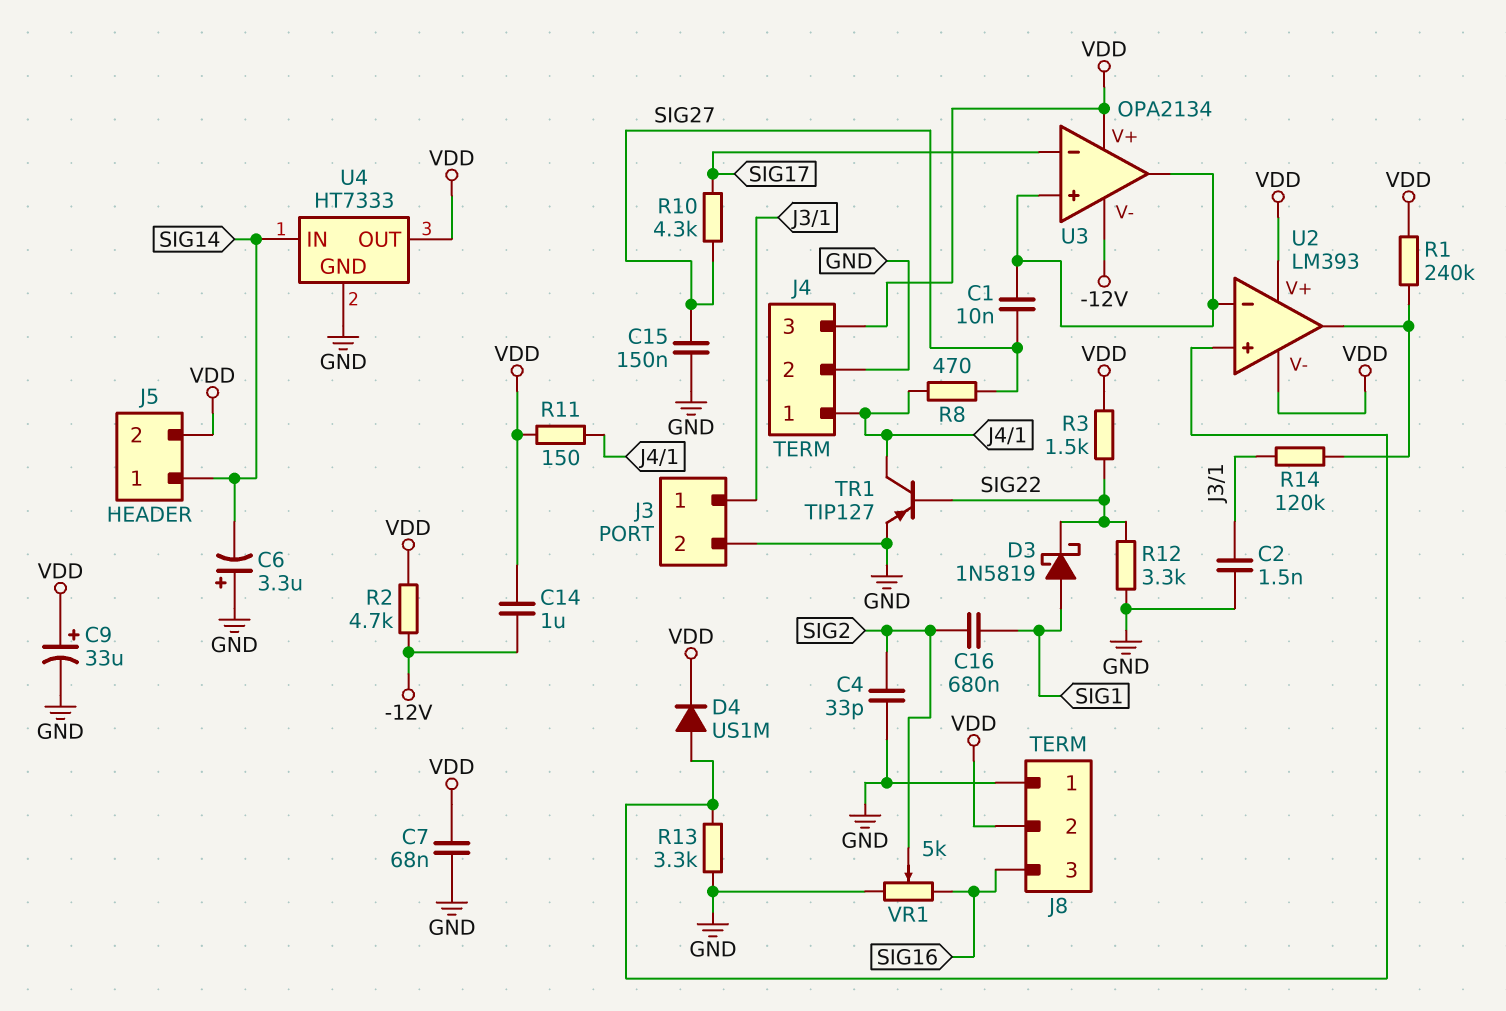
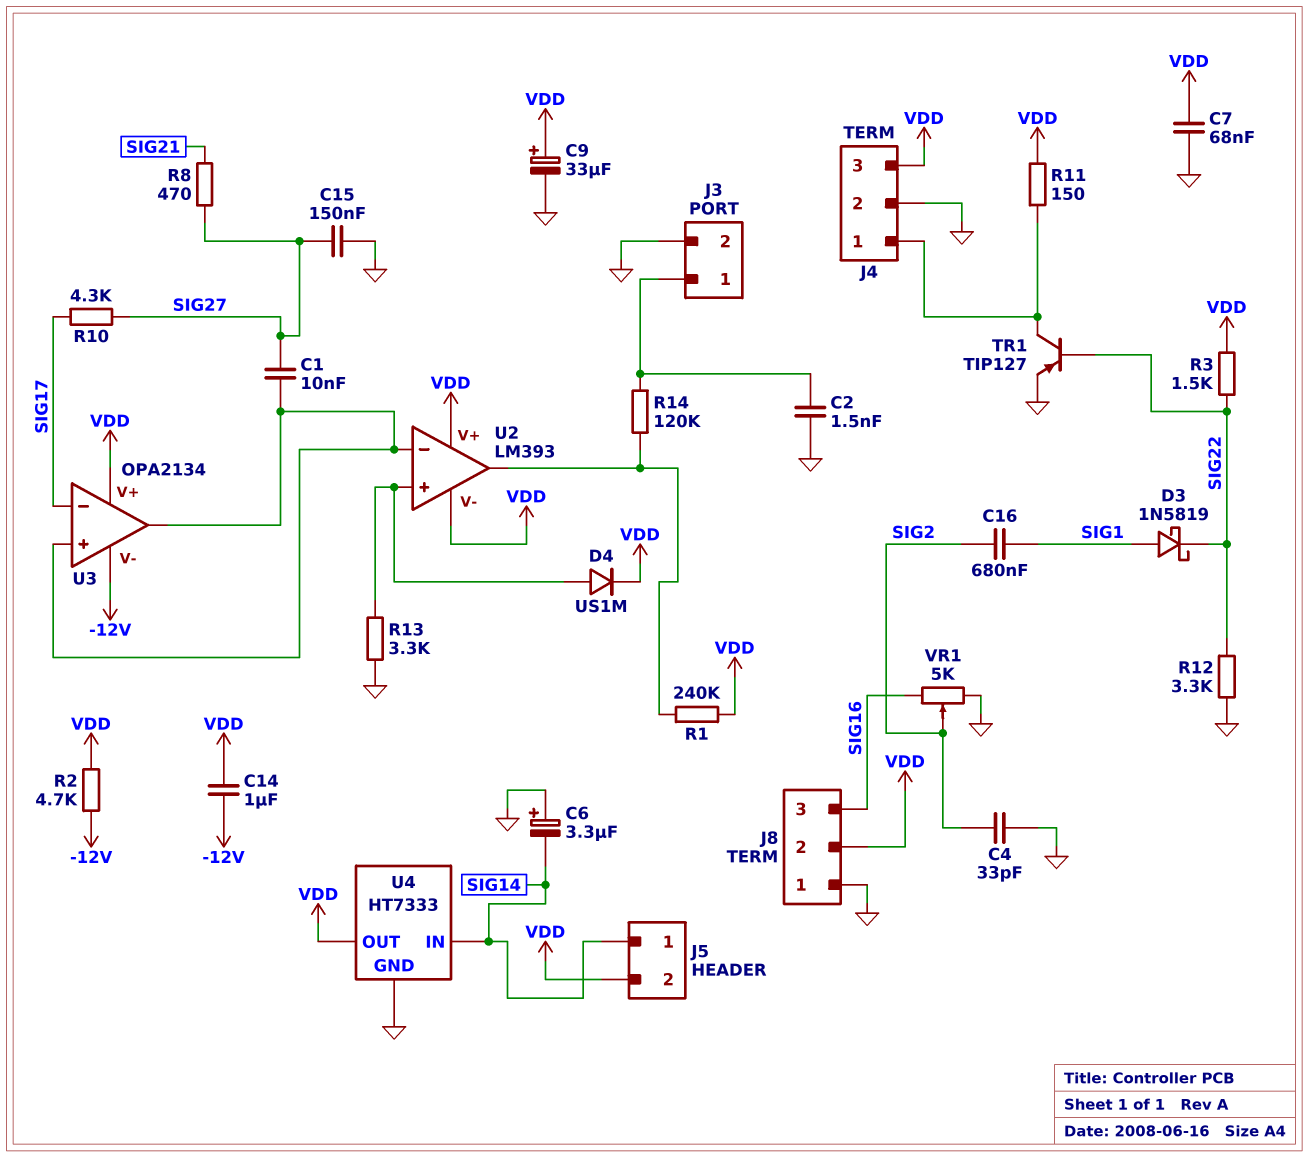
R8: 470 (J4/1, SIG27) -> 470 (SIG21, SIG27)

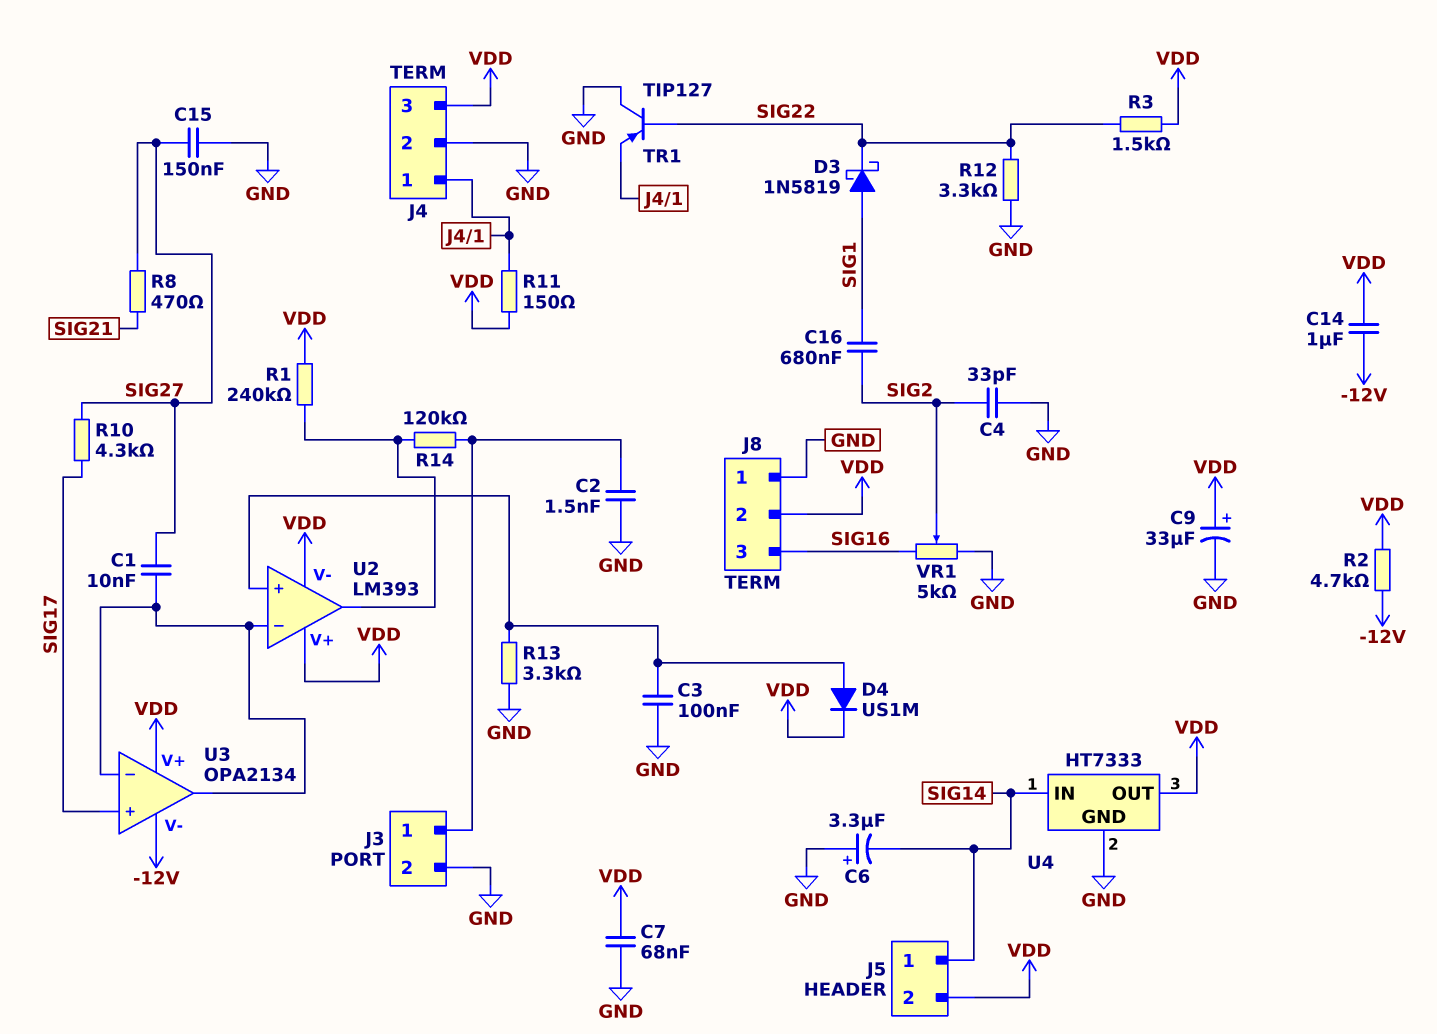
C3: none -> 100nF (GND, U2/in+)
TR1: PNP TIP127 (B SIG22, C J4/1, E GND) -> PNP TIP127 (B SIG22, C GND, E J4/1)
U3 pin in+: U2/in- -> SIG17
U3 pin in-: SIG17 -> U2/in-

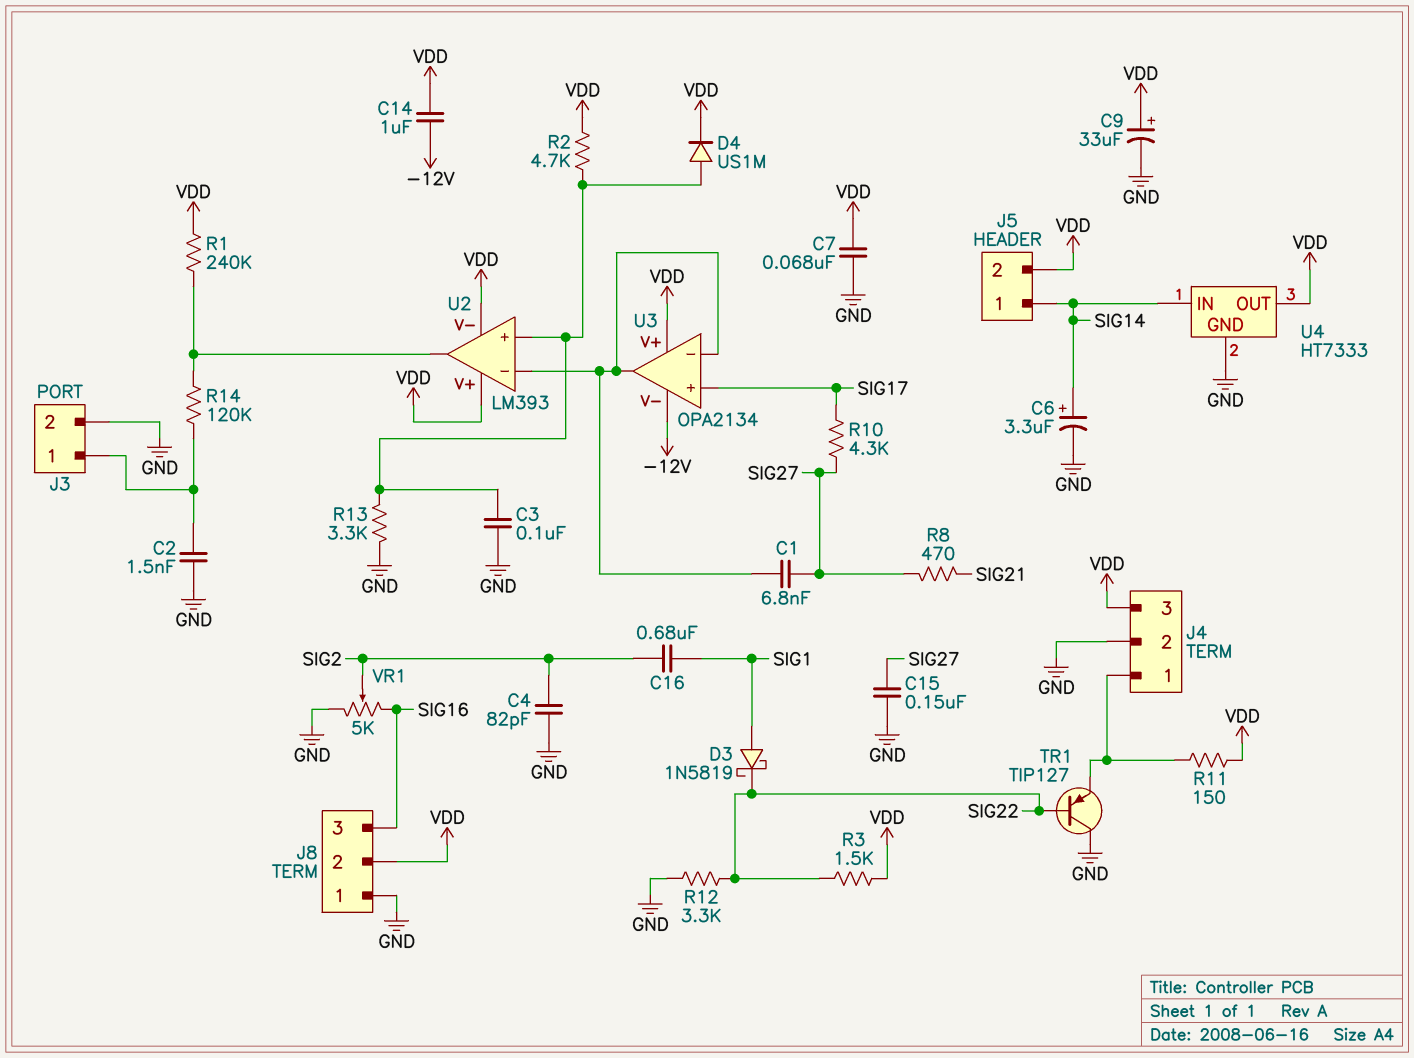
C1: 10nF (SIG27, U2/in-) -> 6.8nF (SIG27, U2/in-)
C4: 33pF (GND, SIG2) -> 82pF (GND, SIG2)
C6: 3.3uF (plus GND, minus SIG14) -> 3.3uF (plus SIG14, minus GND)
R2: 4.7k (-12V, VDD) -> 4.7k (U2/in+, VDD)

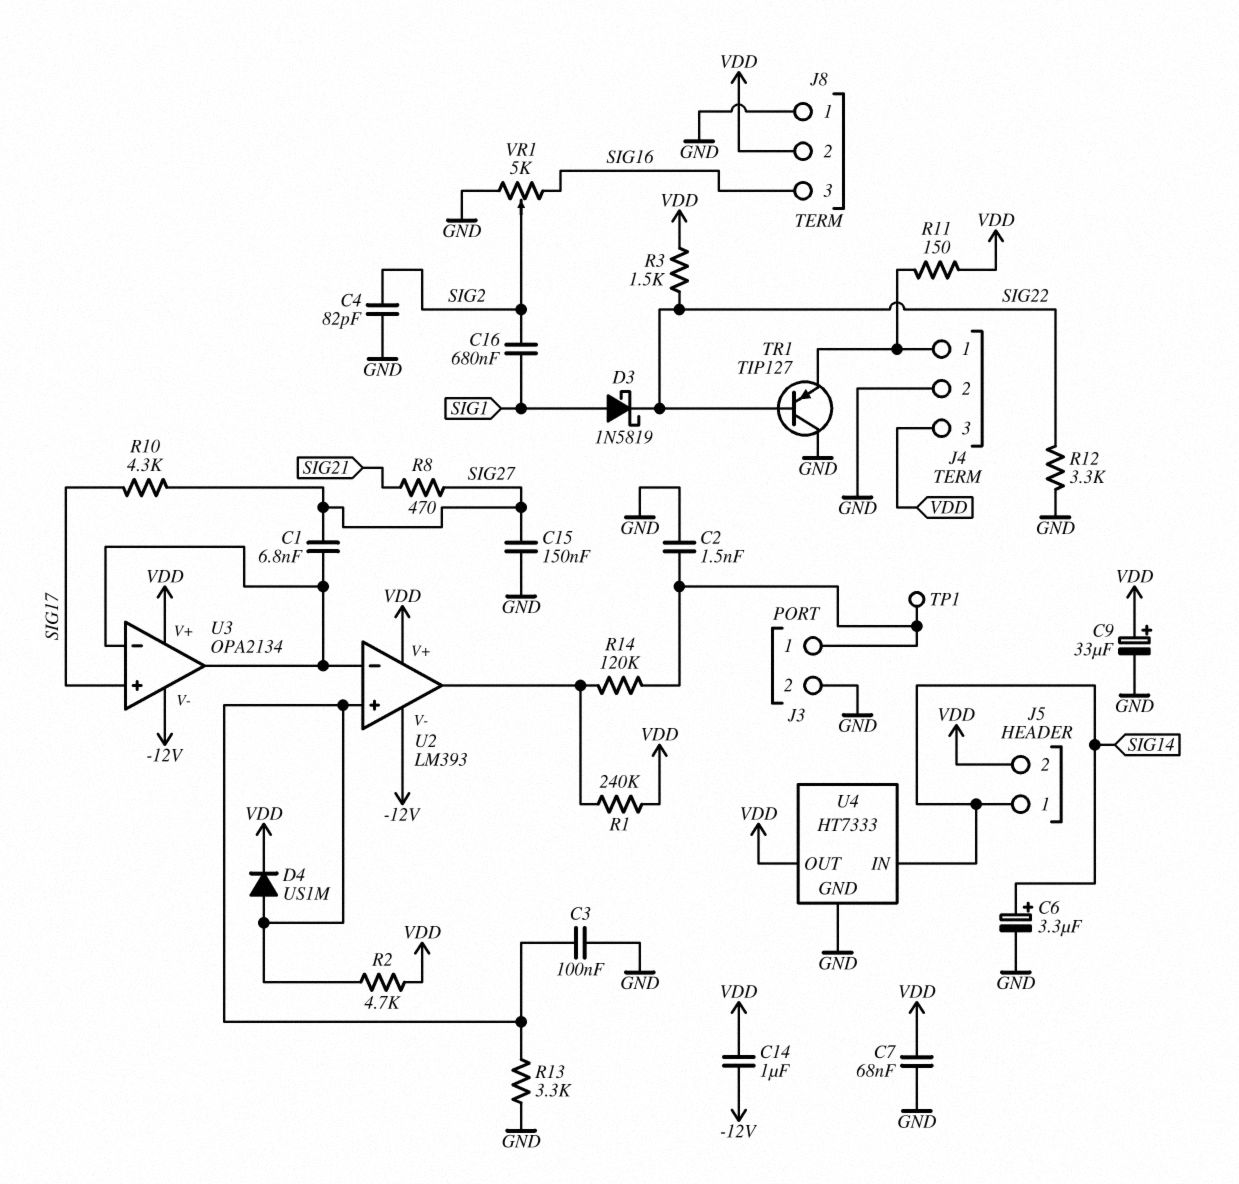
TP1: none -> test point (J3/1)
U2 pin V-: VDD -> -12V

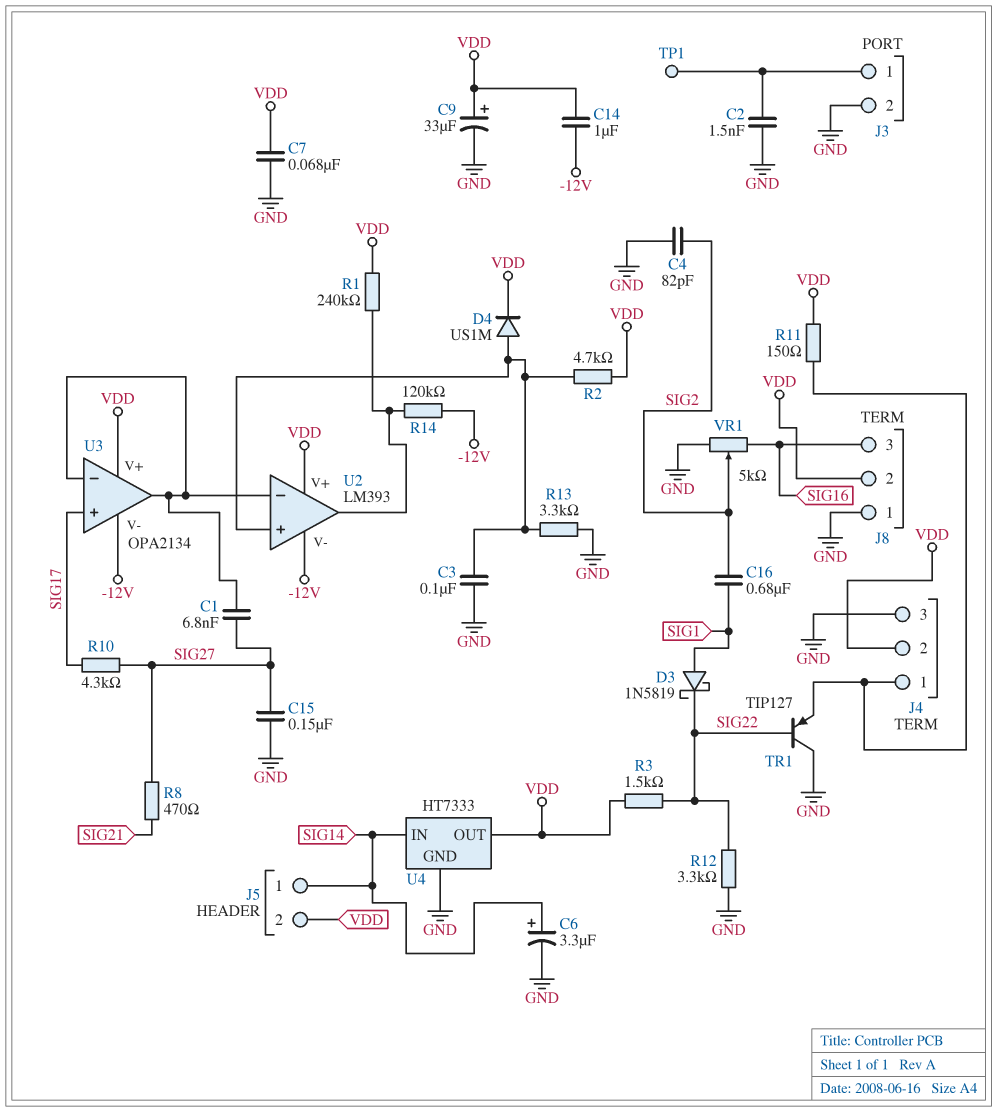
J4 pin 2: GND -> VDD
J4 pin 3: VDD -> GND
R14: 120k (J3/1, U2/out) -> 120k (-12V, U2/out)

